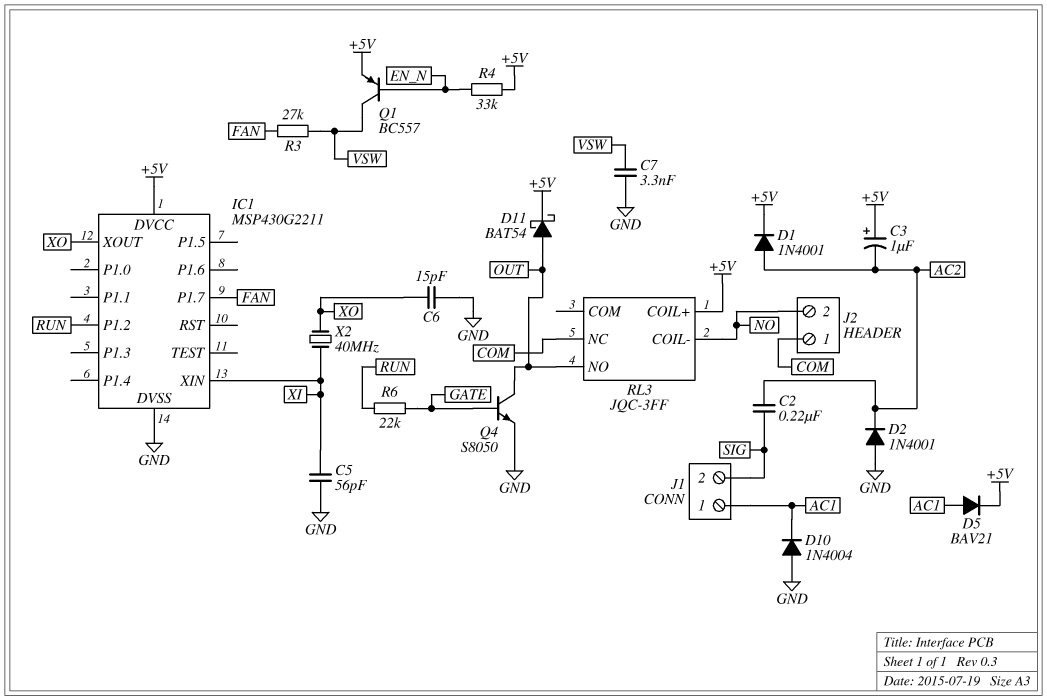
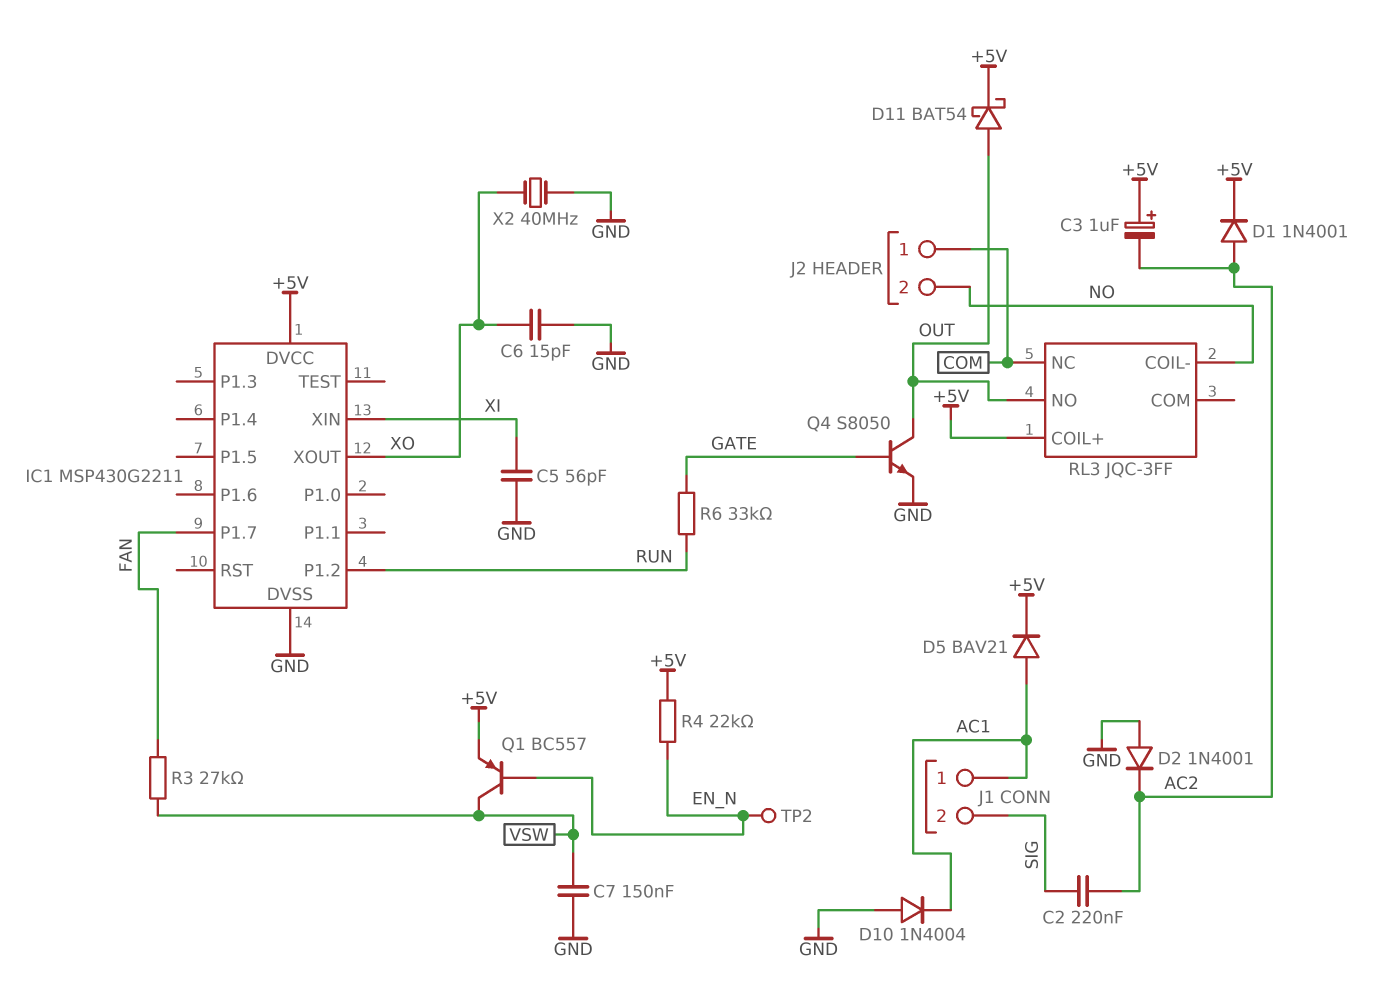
C7: 3.3nF (GND, VSW) -> 150nF (GND, VSW)
R4: 33k (+5V, EN_N) -> 22k (+5V, EN_N)
R6: 22k (GATE, RUN) -> 33k (GATE, RUN)
TP2: none -> test point (EN_N)
X2: 40MHz (XI, XO) -> 40MHz (GND, XO)

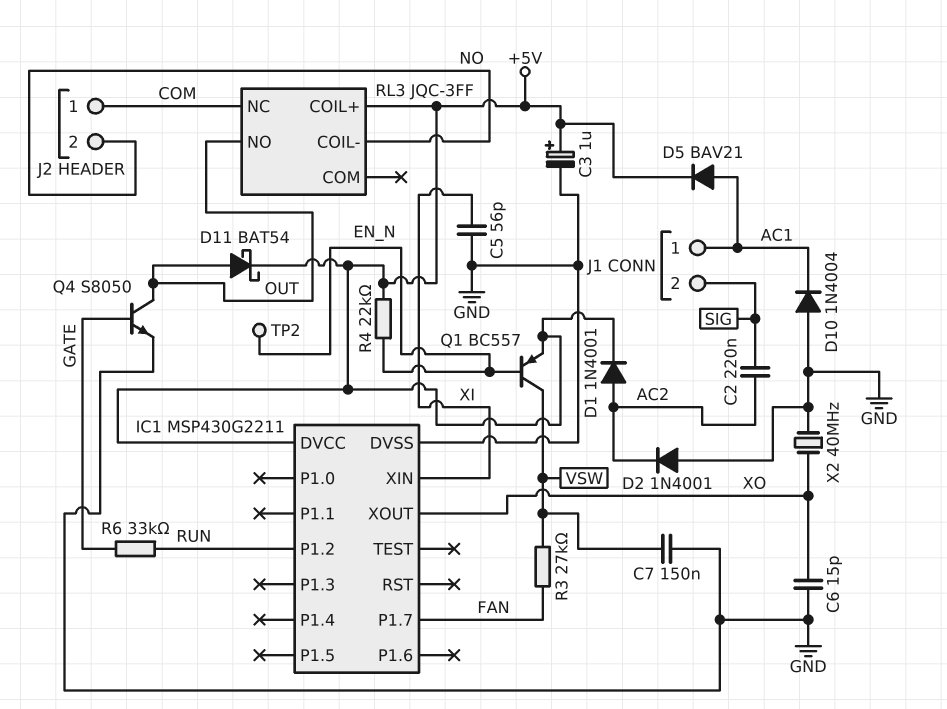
C3: 1uF (plus +5V, minus AC2) -> 1uF (plus +5V, minus GND)

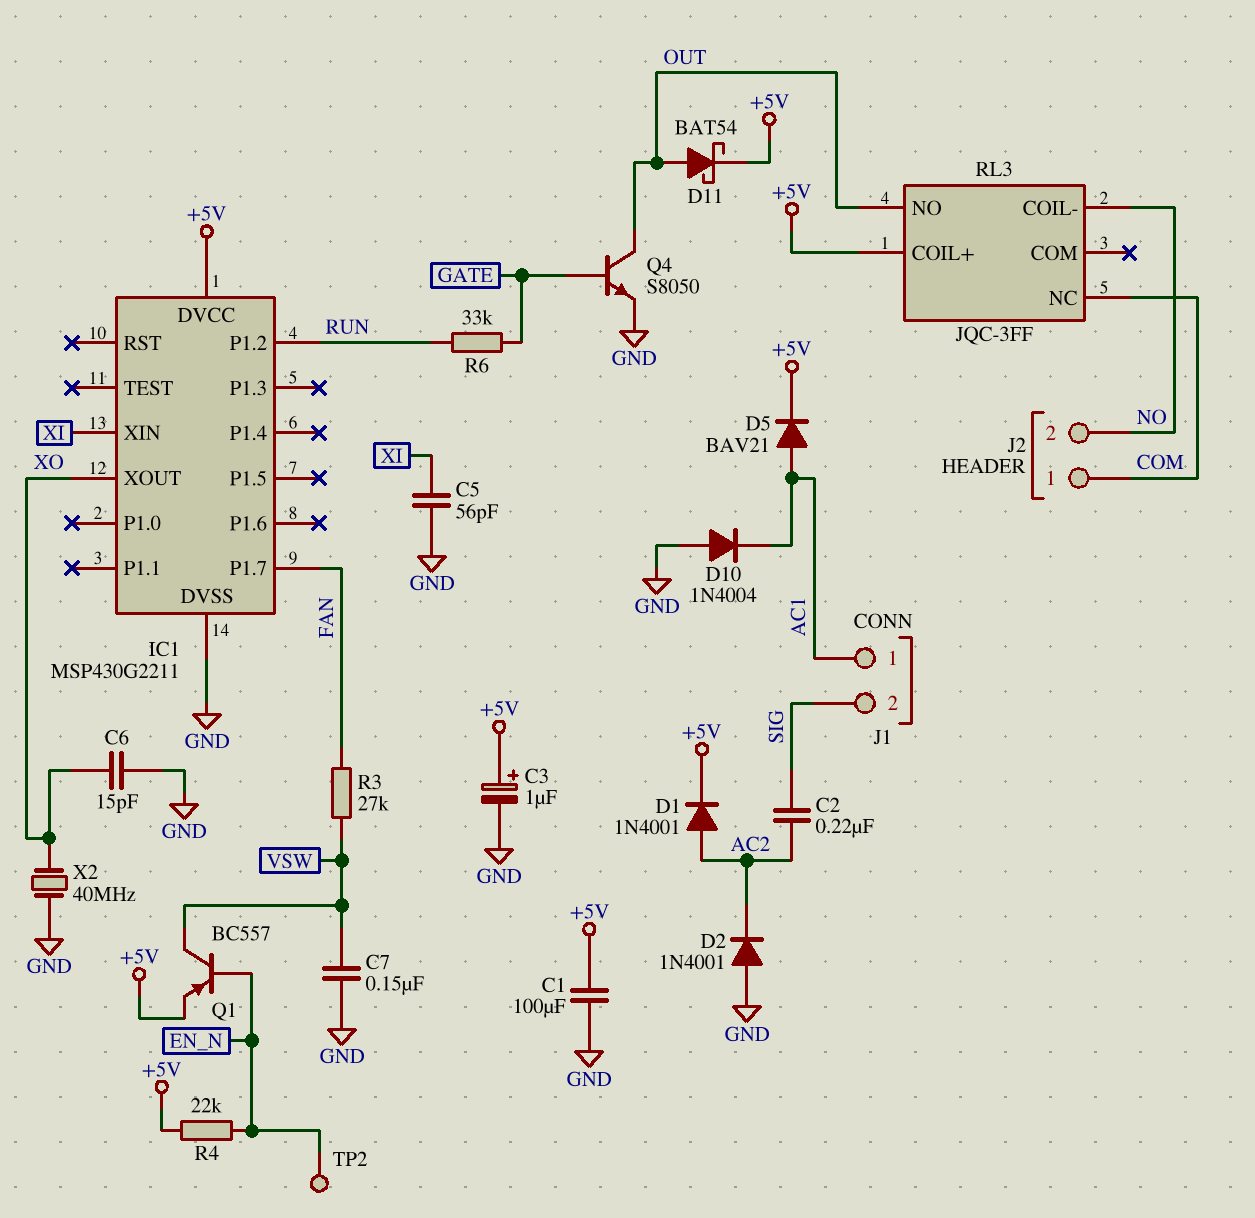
C1: none -> 100uF (+5V, GND)

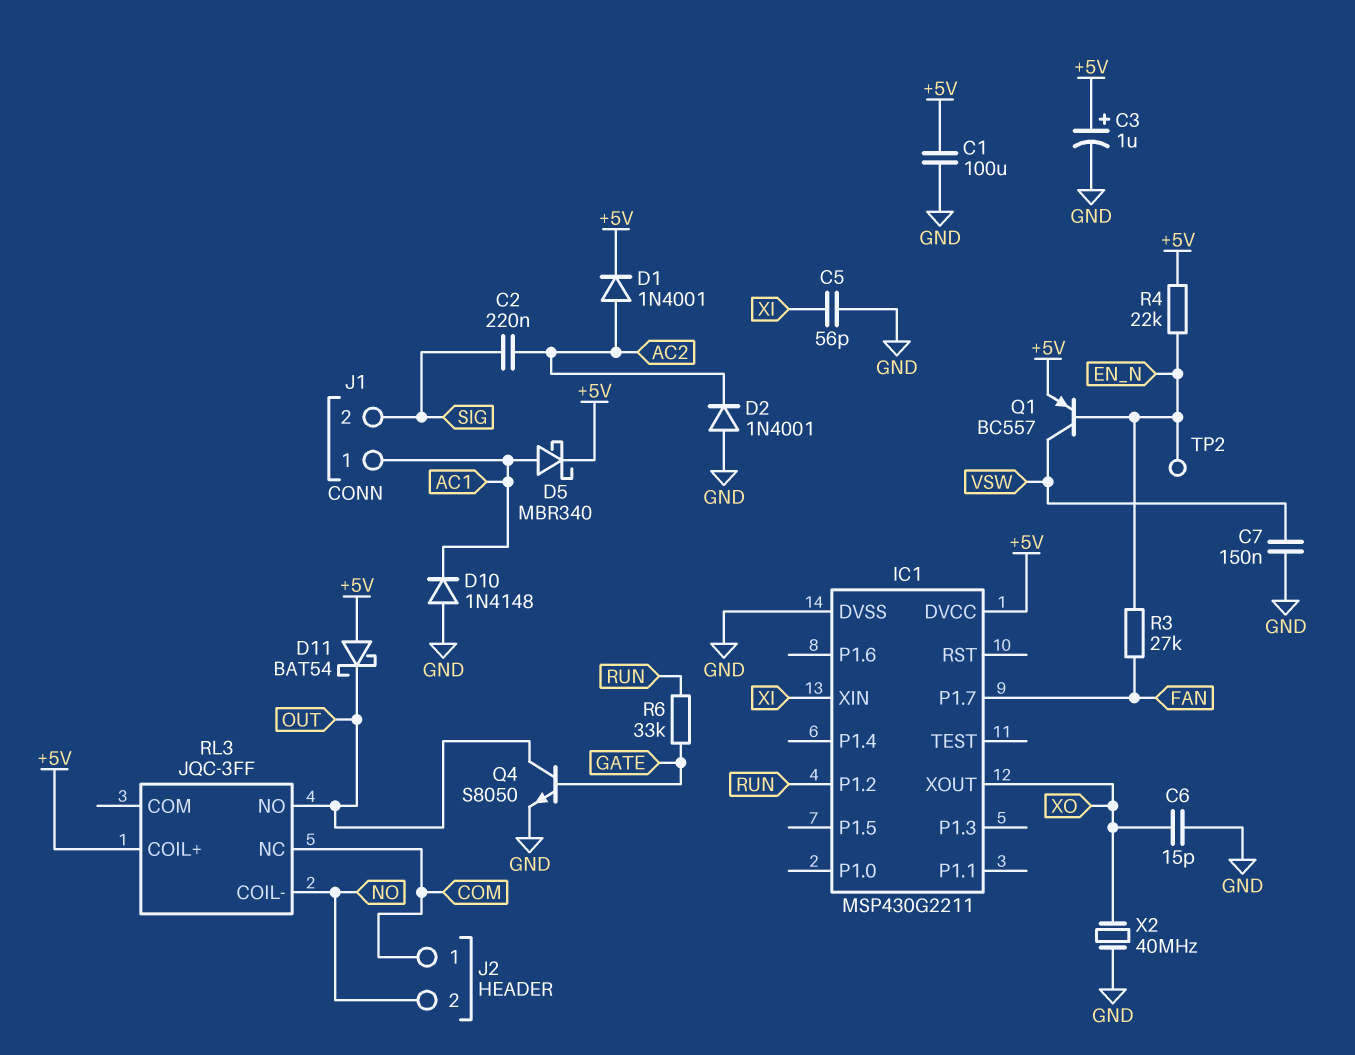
D5: diode BAV21 (A AC1, K +5V) -> schottky MBR340 (A AC1, K +5V)
D10: diode 1N4004 (A GND, K AC1) -> diode 1N4148 (A GND, K AC1)
D11: schottky BAT54 (A OUT, K +5V) -> schottky BAT54 (A +5V, K OUT)
R3: 27k (FAN, VSW) -> 27k (EN_N, FAN)

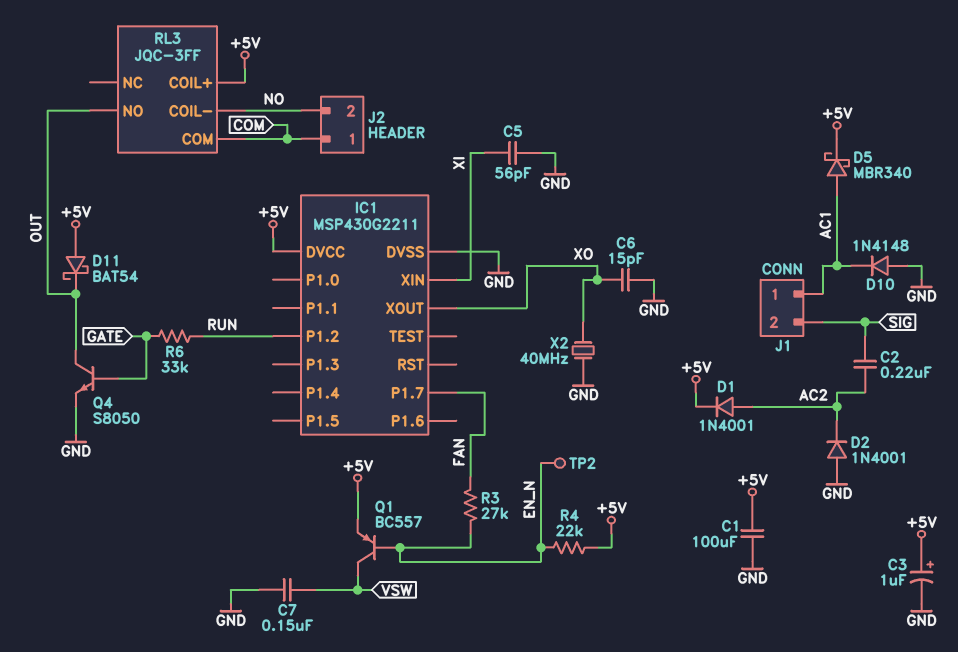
RL3 pin COM: none -> COM
RL3 pin NC: COM -> none

